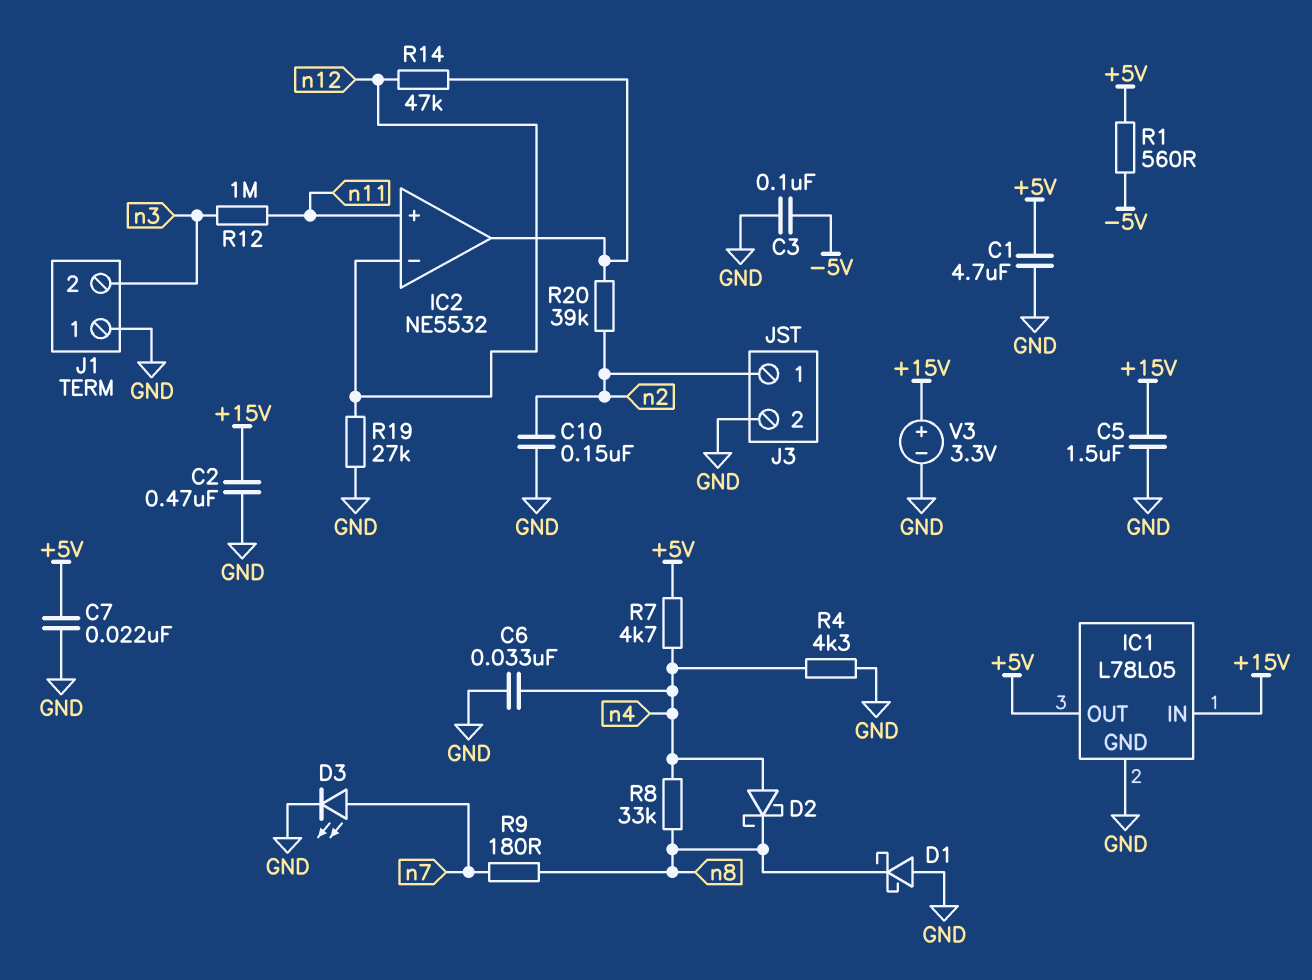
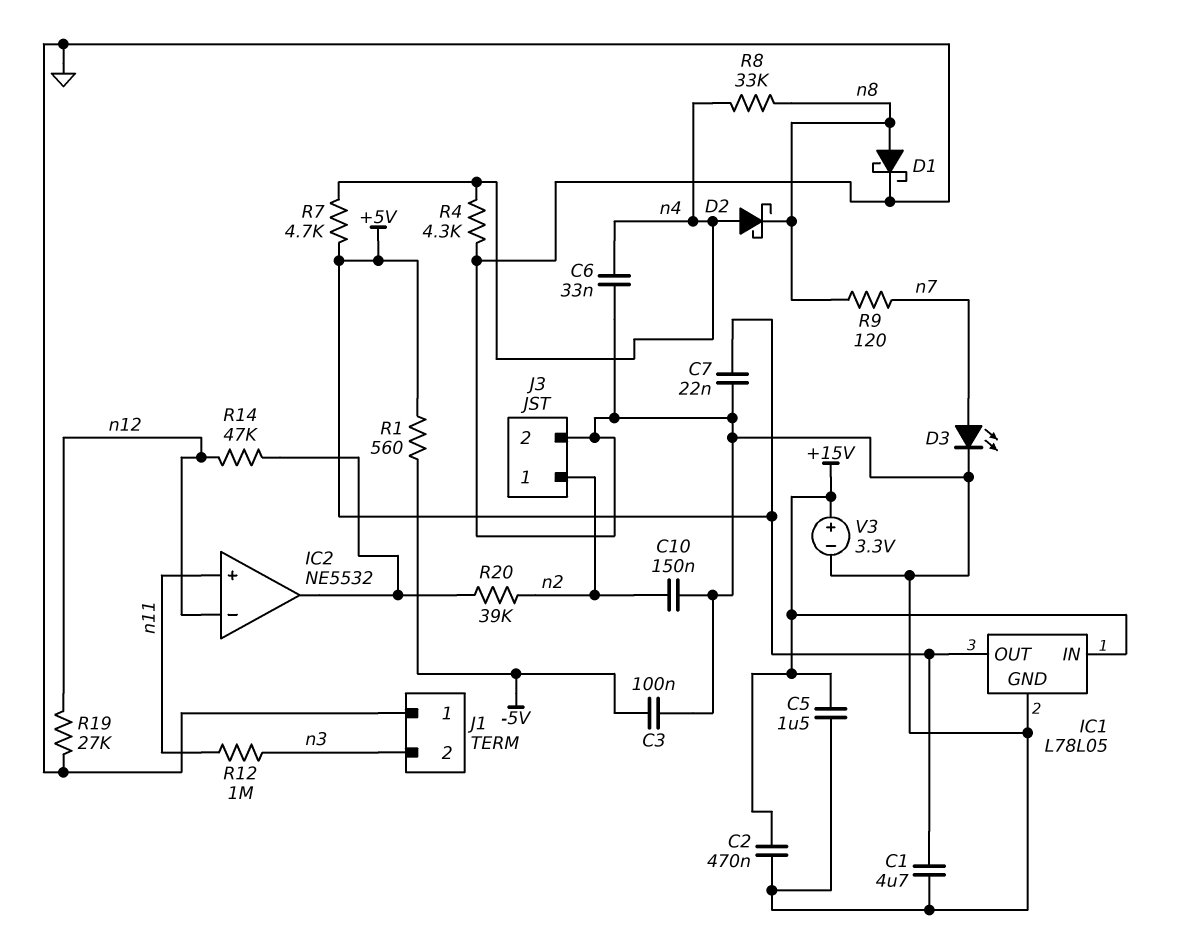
D1: schottky (A GND, K n8) -> schottky (A n8, K GND)
R9: 180 (n7, n8) -> 120 (n7, n8)

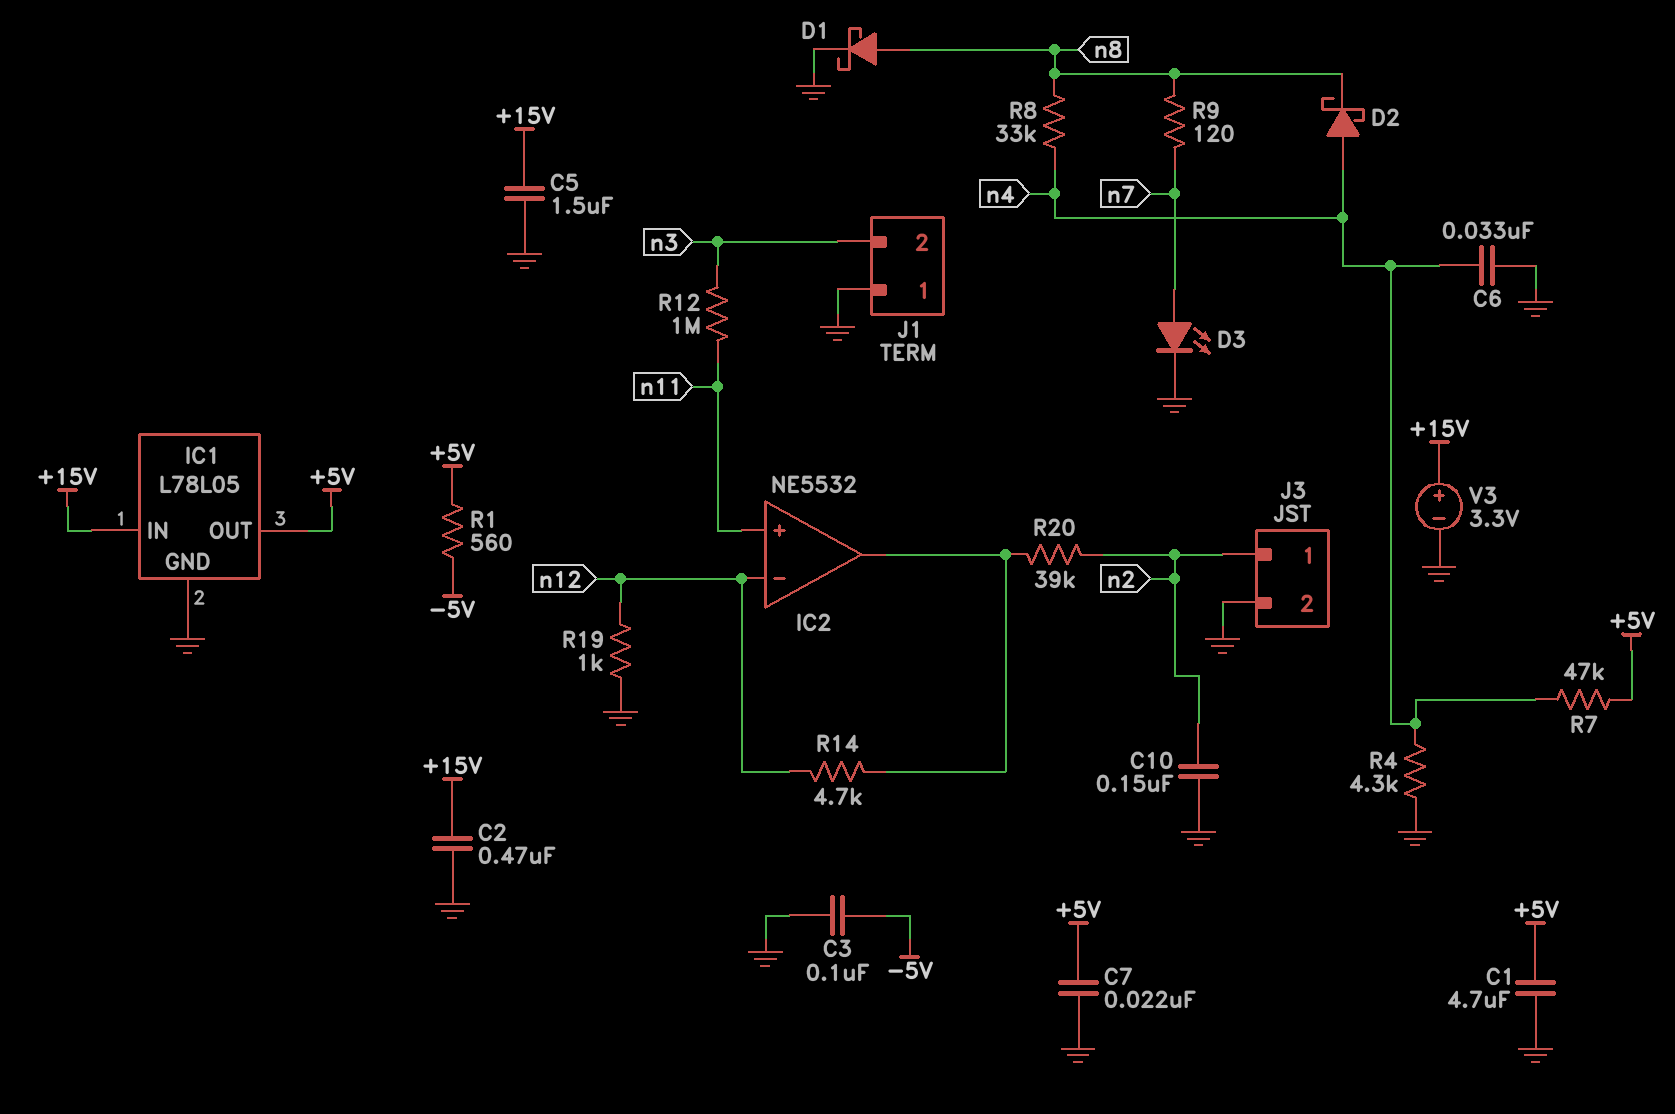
R7: 4.7k (+5V, n4) -> 47k (+5V, n4)
R14: 47k (IC2/out, n12) -> 4.7k (IC2/out, n12)
R19: 27k (GND, n12) -> 1k (GND, n12)

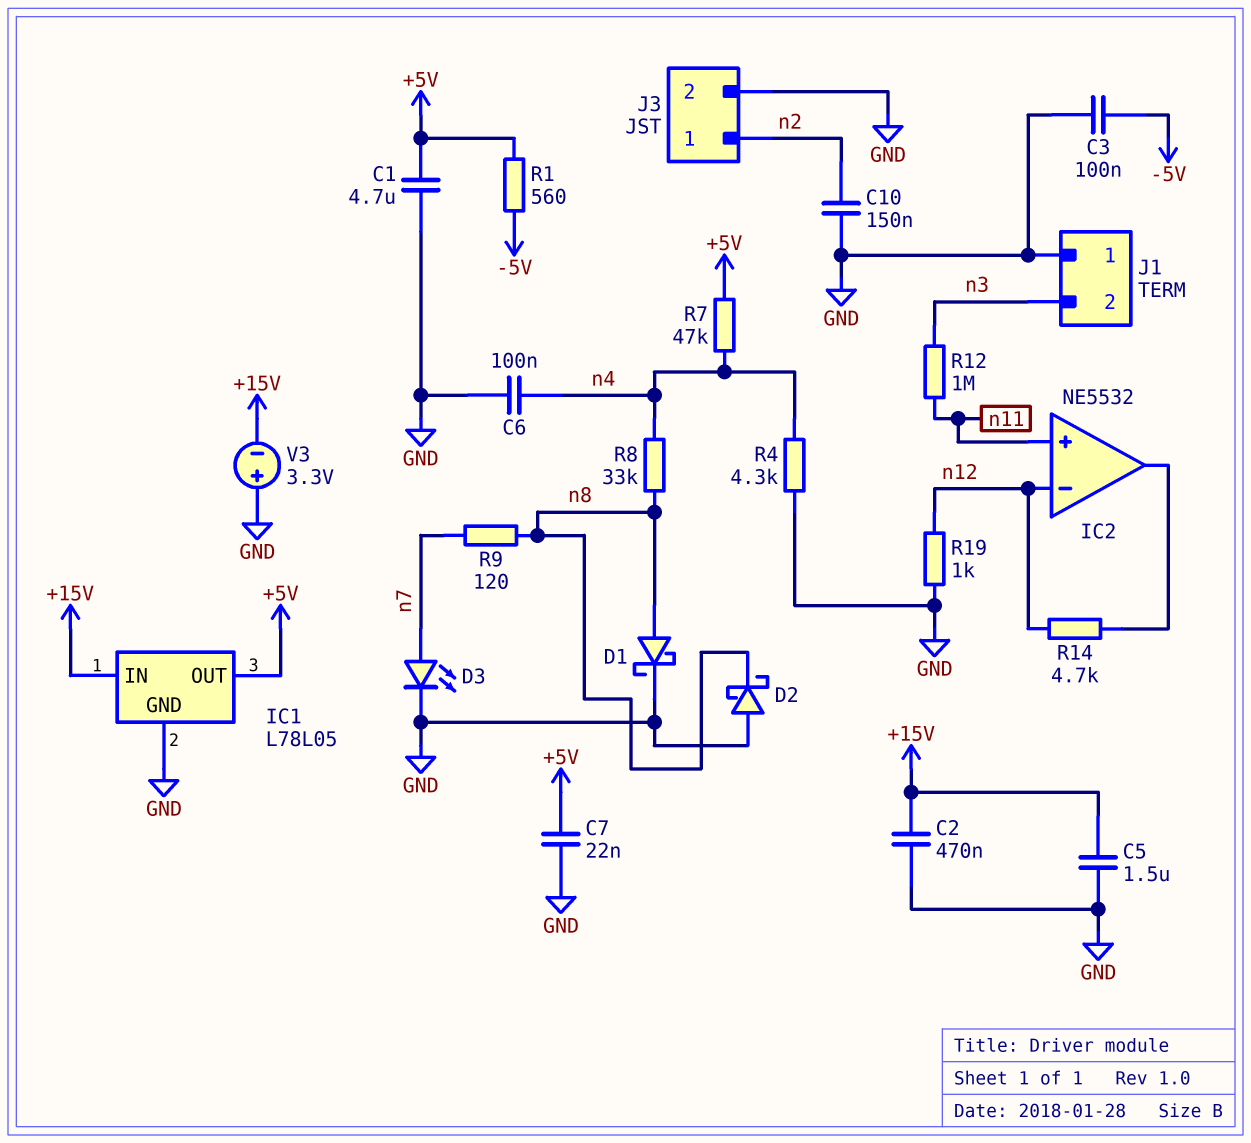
C6: 33nF (GND, n4) -> 100nF (GND, n4)
D2: schottky (A n4, K n8) -> schottky (A GND, K n8)
R20: 39k (IC2/out, n2) -> none
V3: 3.3V (plus +15V, minus GND) -> 3.3V (plus GND, minus +15V)

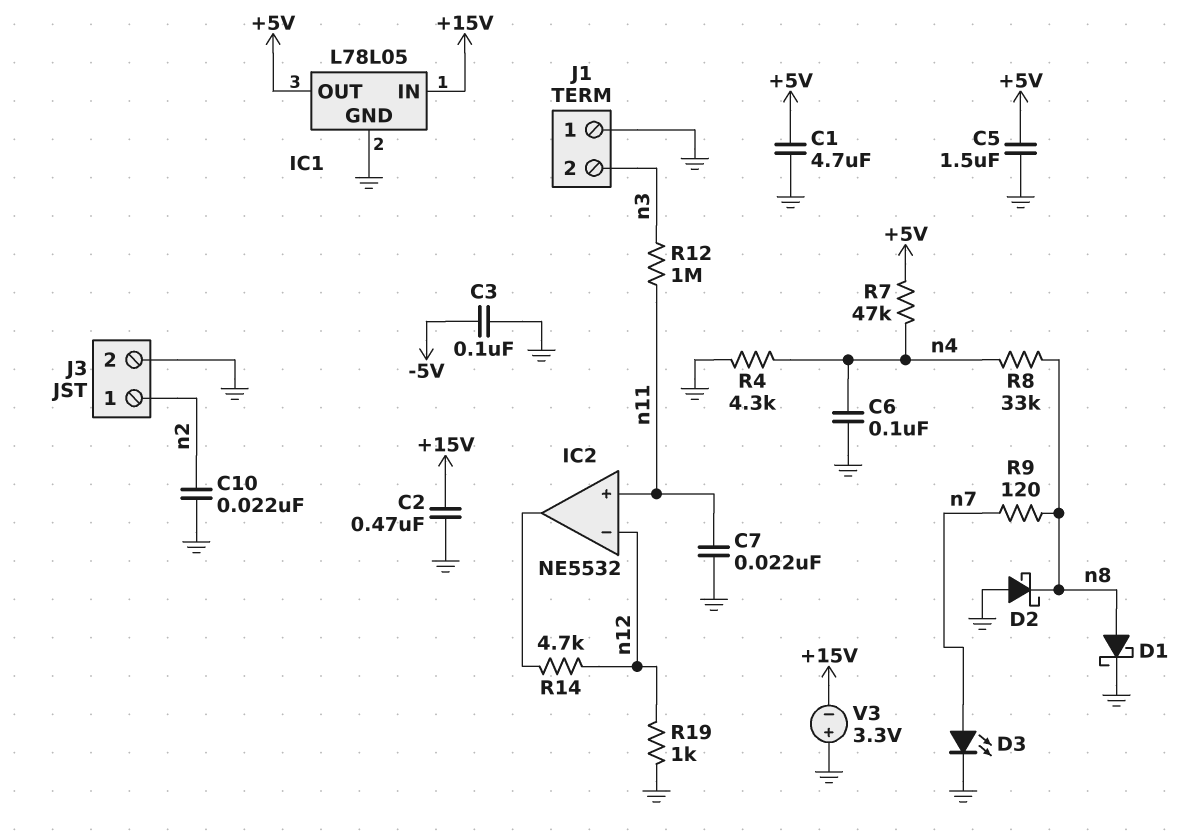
C5: 1.5uF (+15V, GND) -> 1.5uF (+5V, GND)
C7: 22nF (+5V, GND) -> 22nF (GND, n11)
C10: 150nF (GND, n2) -> 22nF (GND, n2)
R1: 560 (+5V, -5V) -> none

